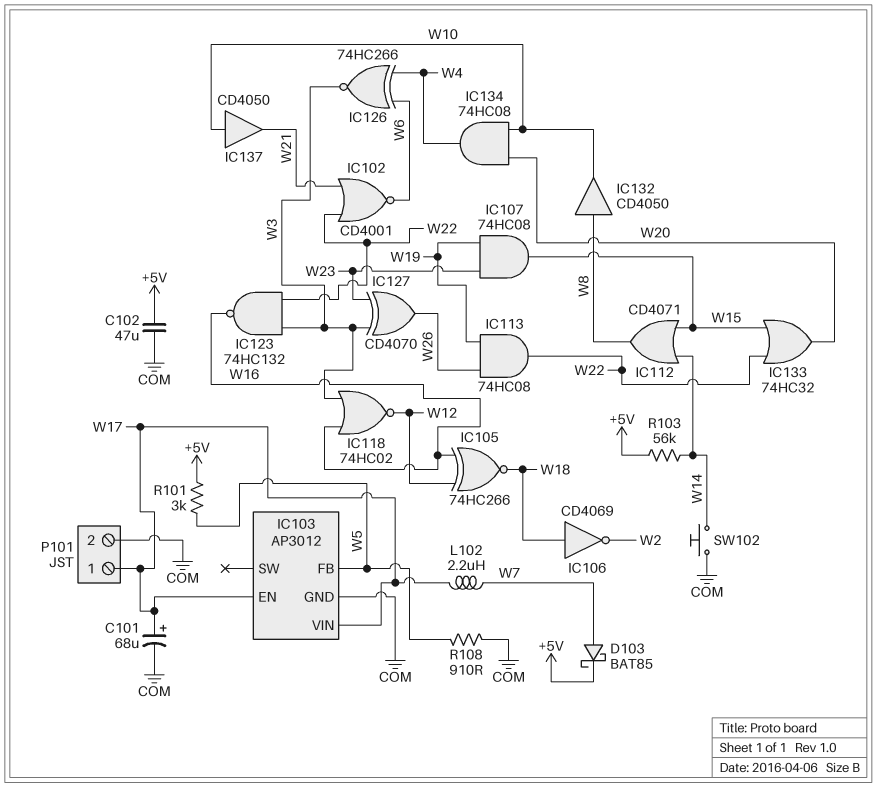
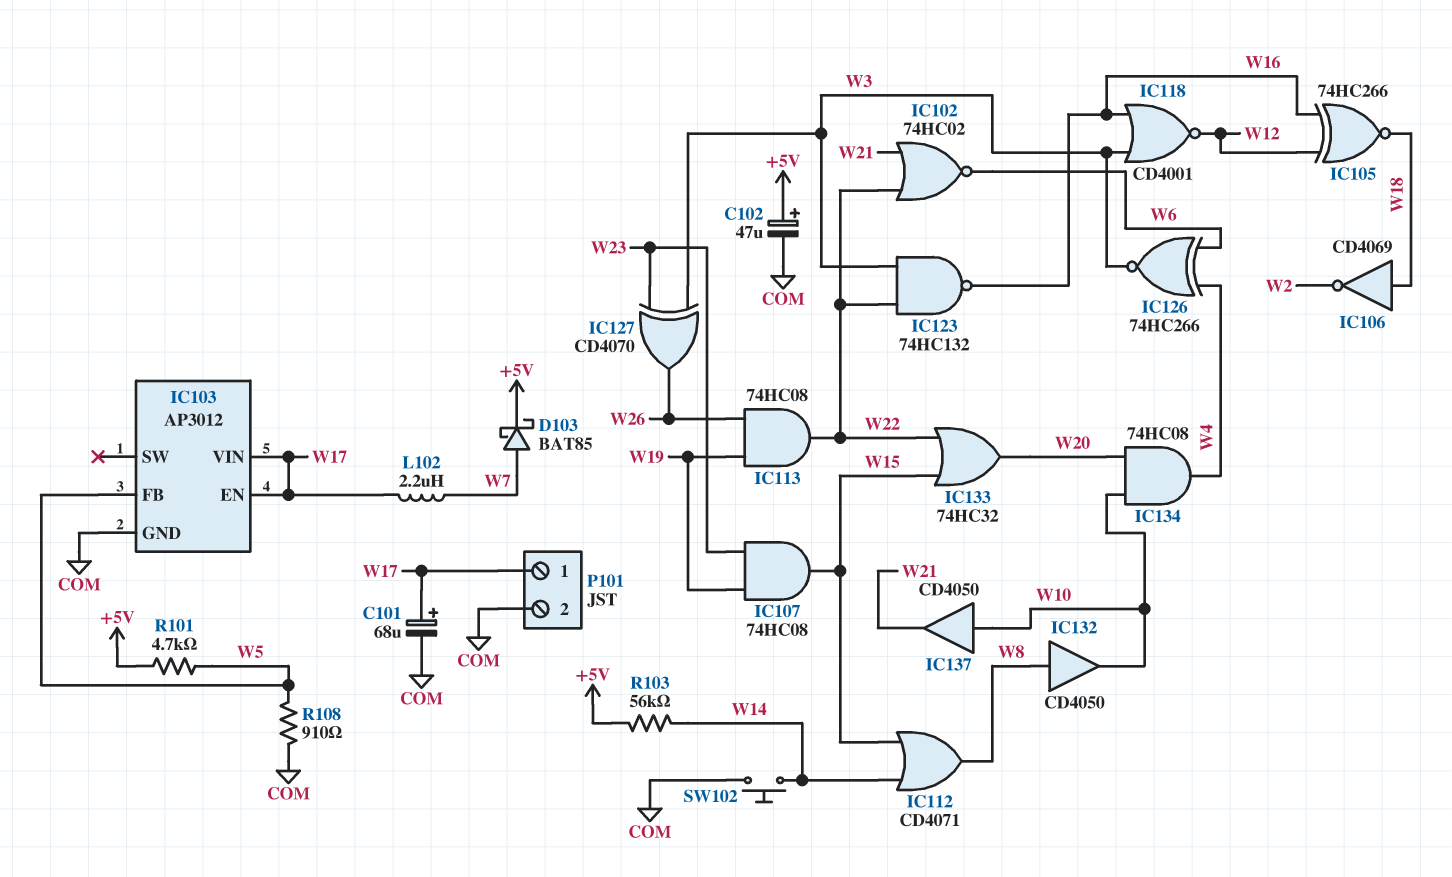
C102: 47uF (+5V, COM) -> 47uF (plus +5V, minus COM)
IC102: NOR CD4001 (in W21, in W22, out W6) -> NOR 74HC02 (in W21, in W22, out W6)
IC118: NOR 74HC02 (in W3, in W16, out W12) -> NOR CD4001 (in W3, in W16, out W12)
R101: 3k (+5V, W5) -> 4.7k (+5V, W5)

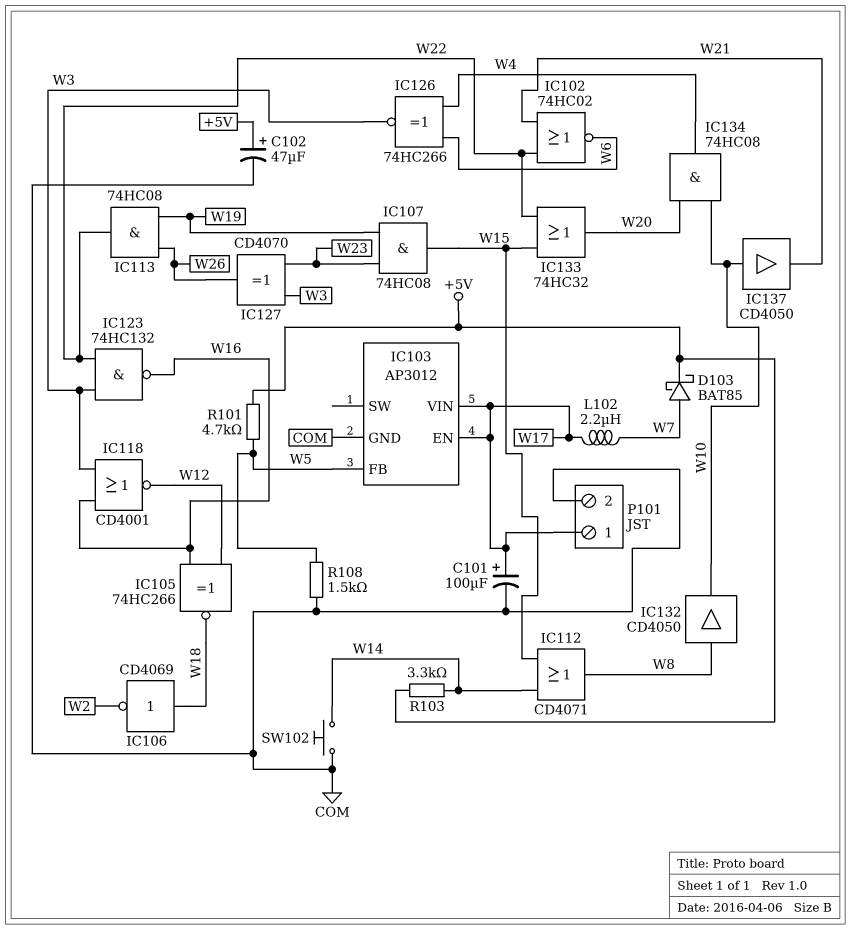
C101: 68uF (plus W17, minus COM) -> 100uF (plus W17, minus COM)
R103: 56k (+5V, W14) -> 3.3k (+5V, W14)
R108: 910 (COM, W5) -> 1.5k (COM, W5)

